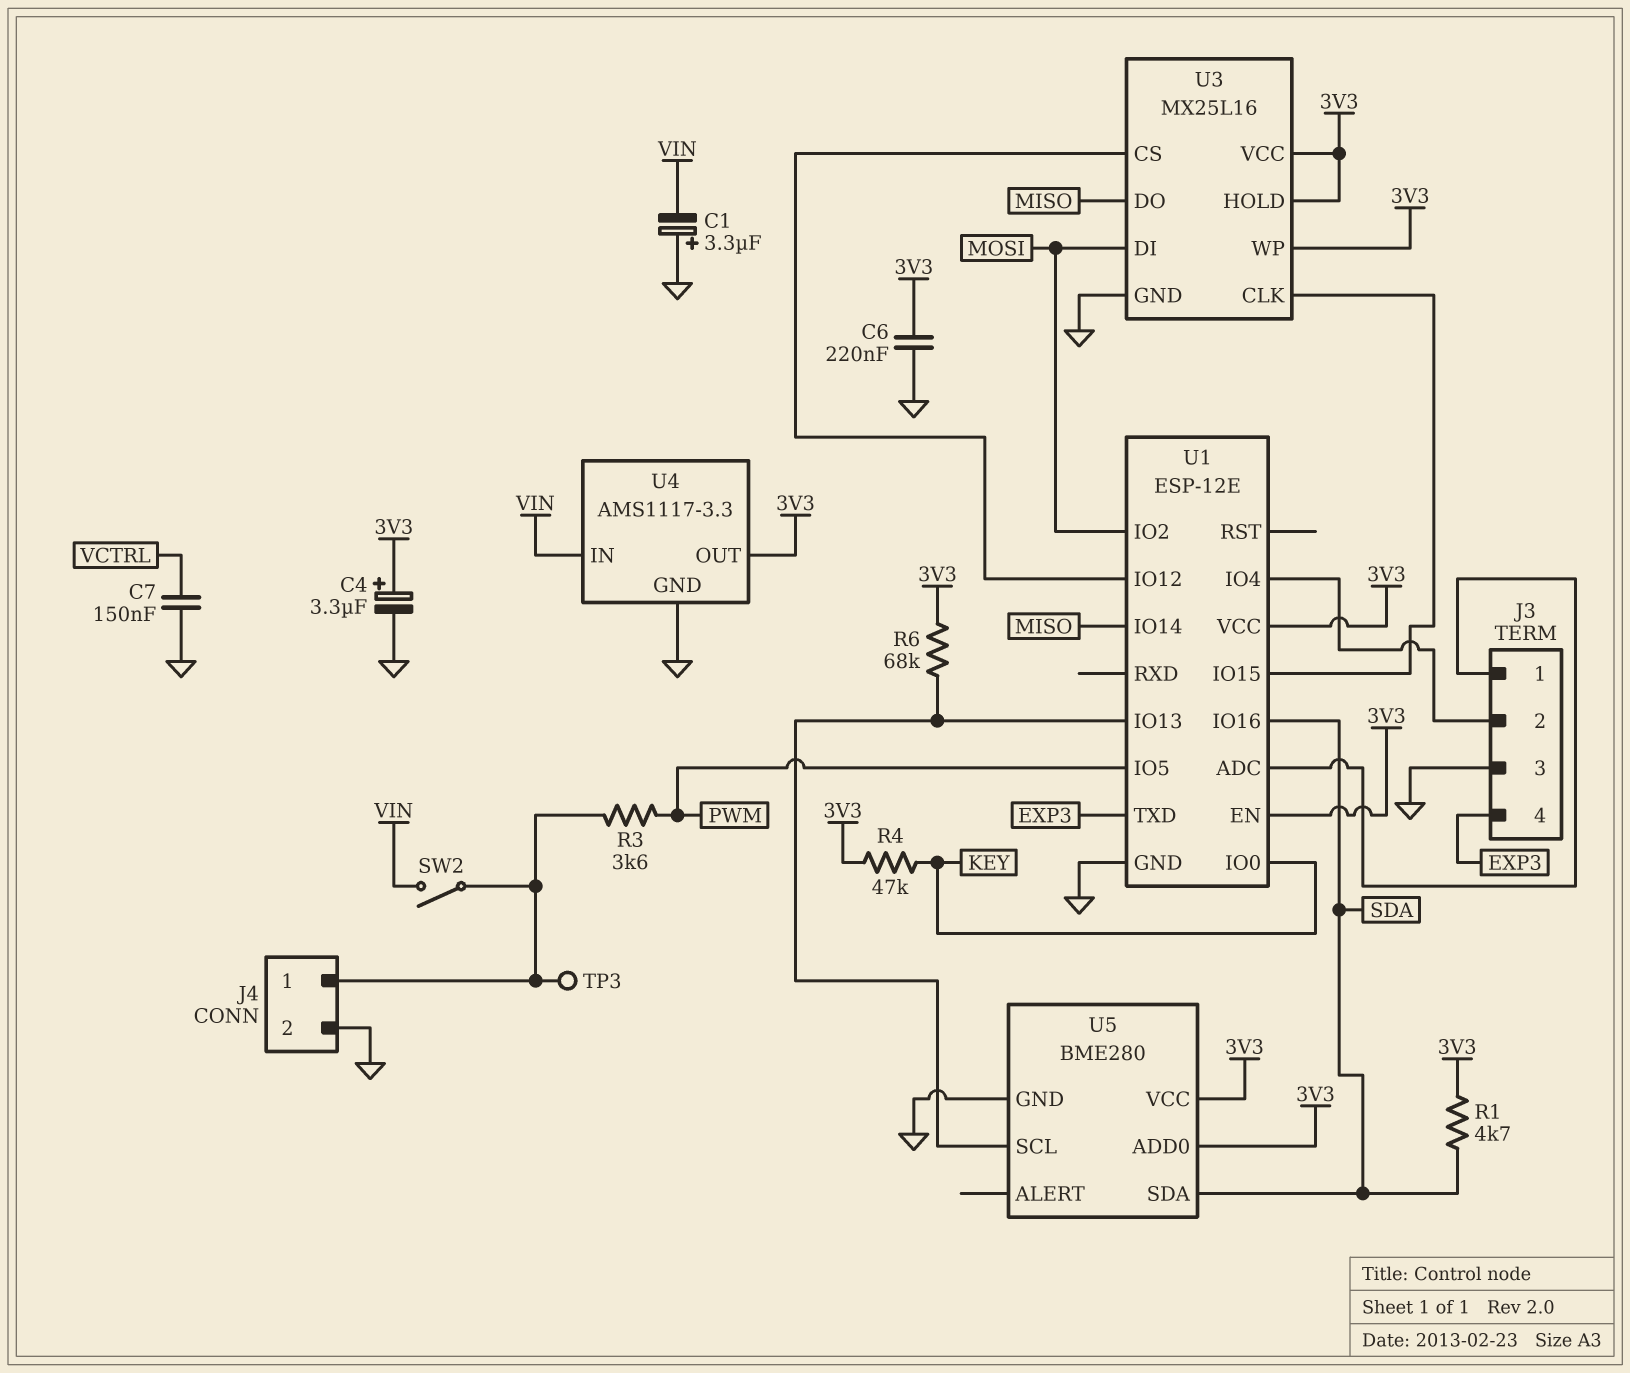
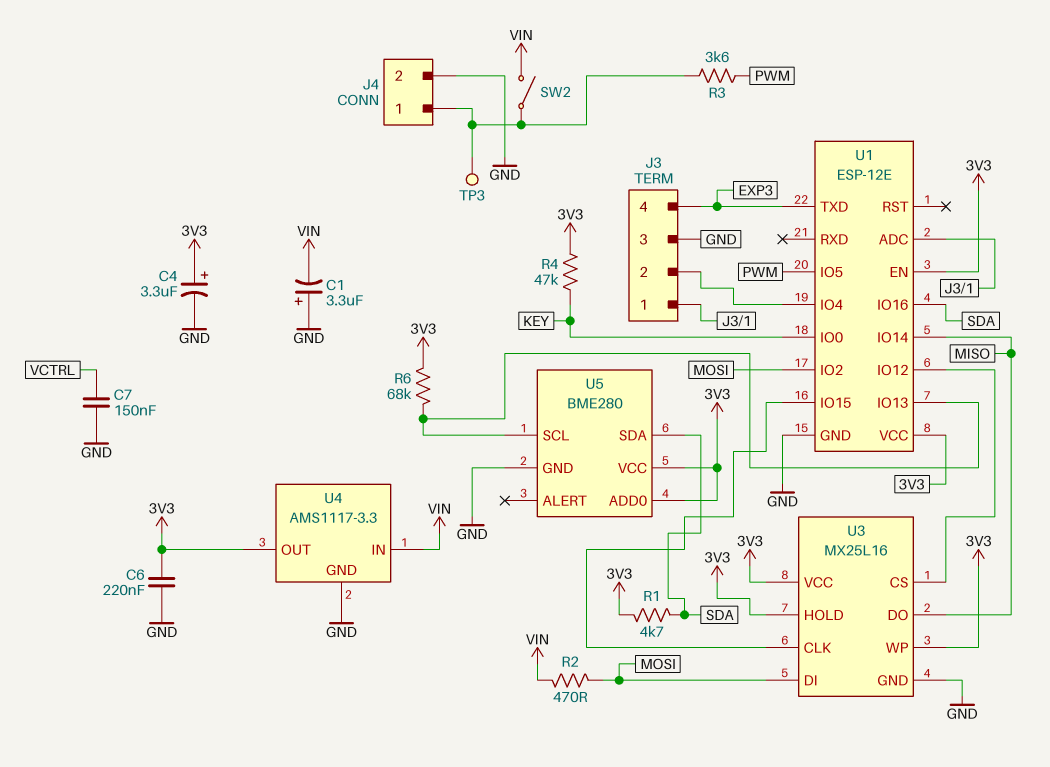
R2: none -> 470 (MOSI, VIN)

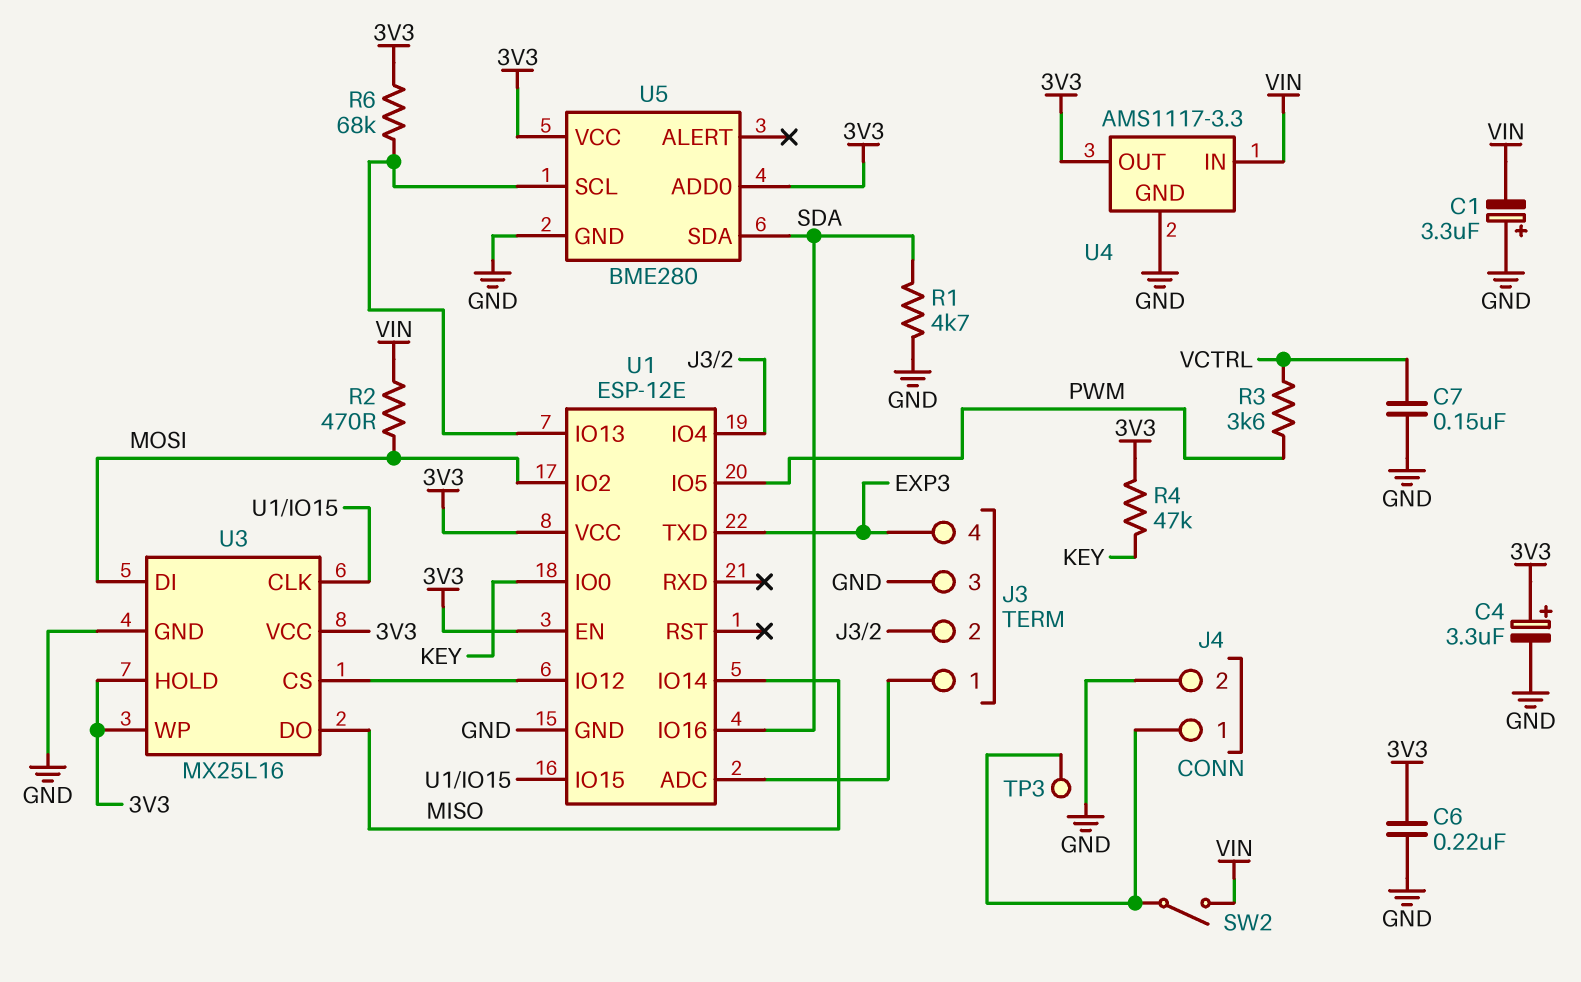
R1: 4.7k (3V3, SDA) -> 4.7k (GND, SDA)
R3: 3.6k (J4/1, PWM) -> 3.6k (PWM, VCTRL)

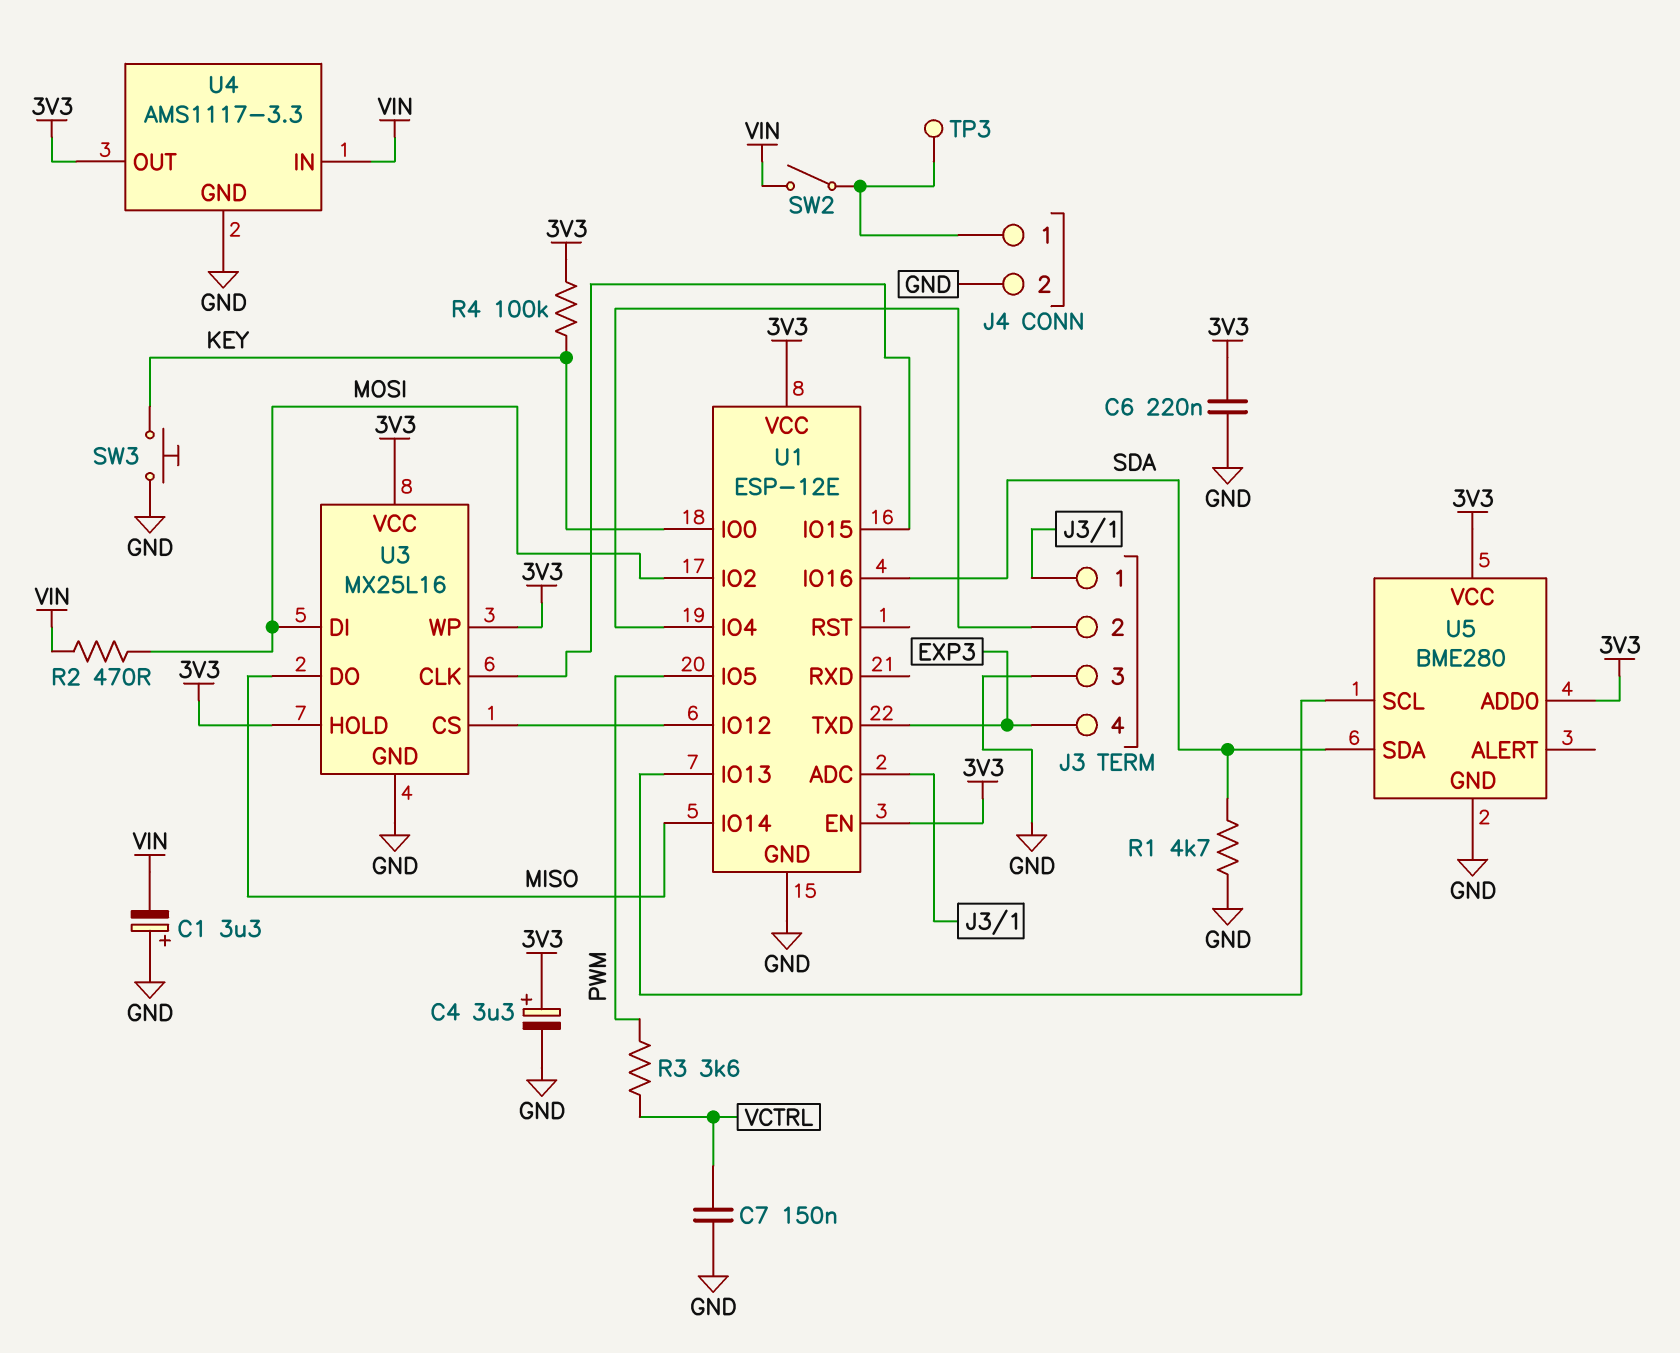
R4: 47k (3V3, KEY) -> 100k (3V3, KEY)
R6: 68k (3V3, U1/IO13) -> none
SW3: none -> button (GND, KEY)

